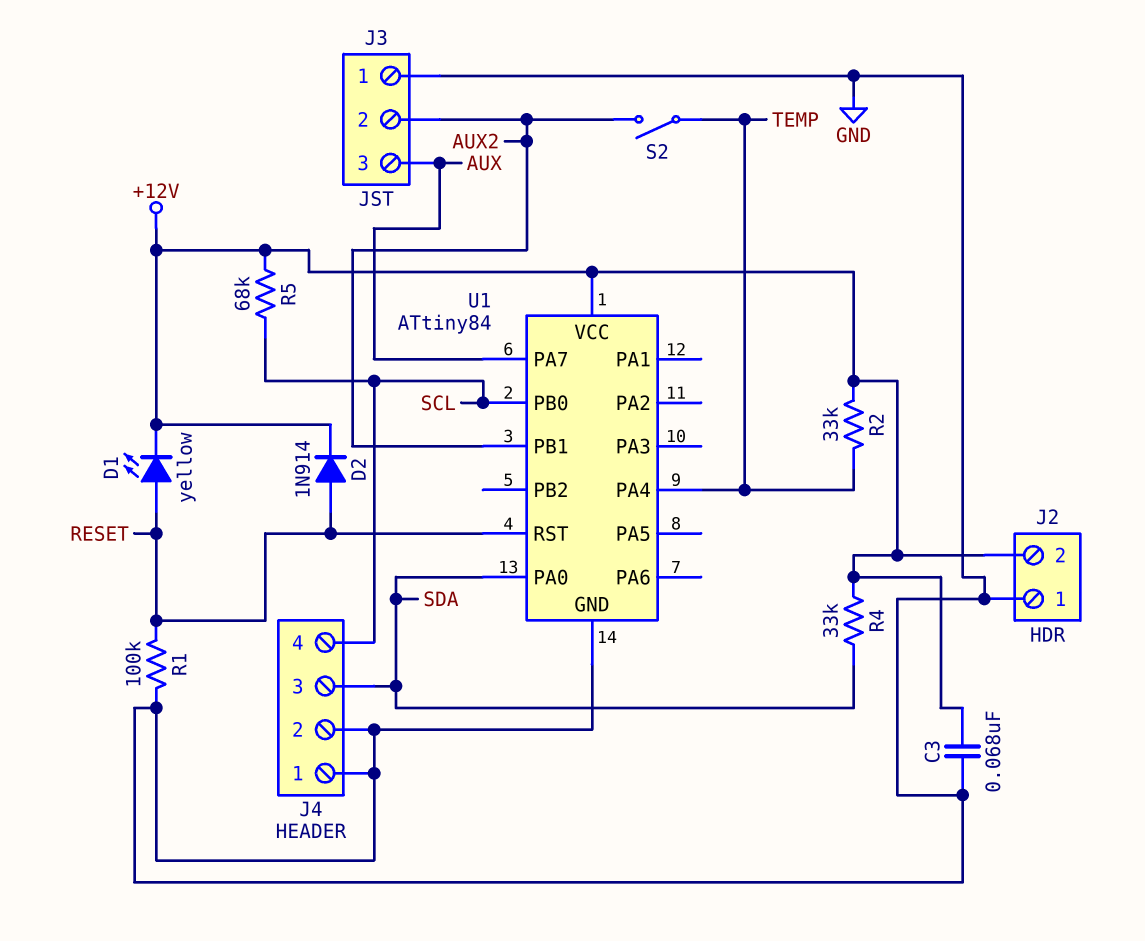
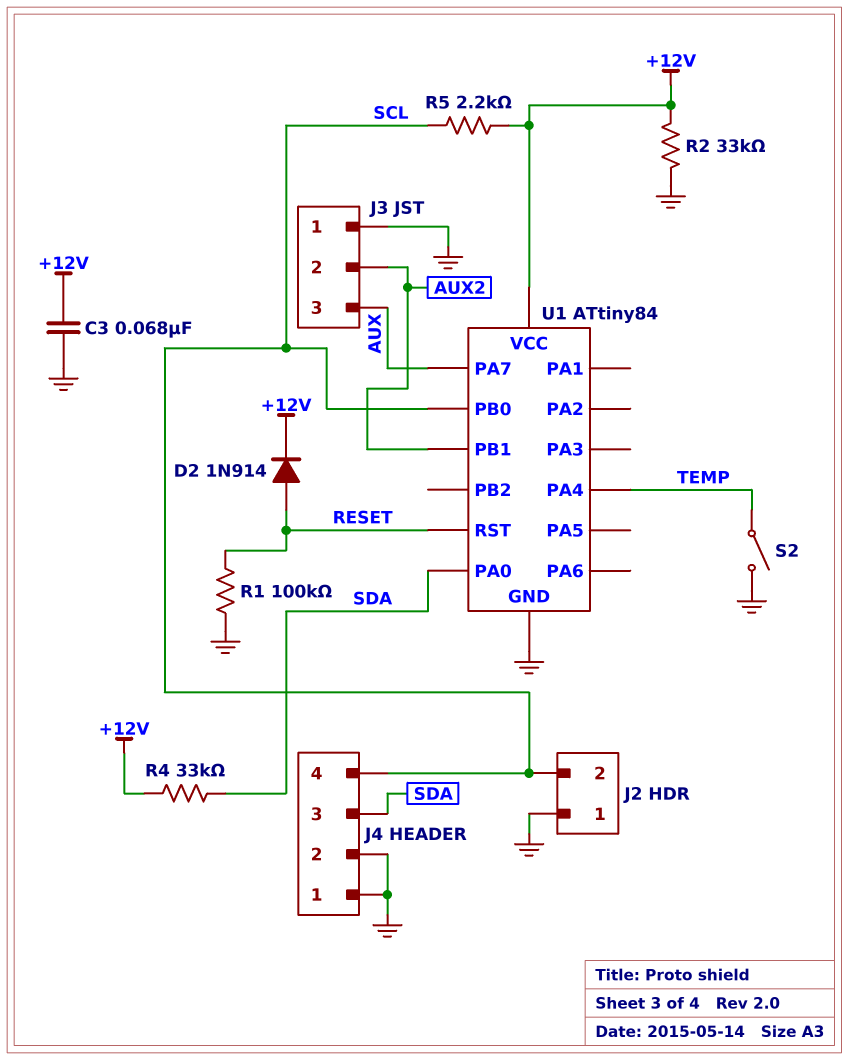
D1: LED yellow (A RESET, K +12V) -> none
J2 pin 2: +12V -> SCL
R2: 33k (+12V, TEMP) -> 33k (+12V, GND)
R5: 68k (+12V, SCL) -> 2.2k (+12V, SCL)
S2: switch (AUX2, TEMP) -> switch (GND, TEMP)

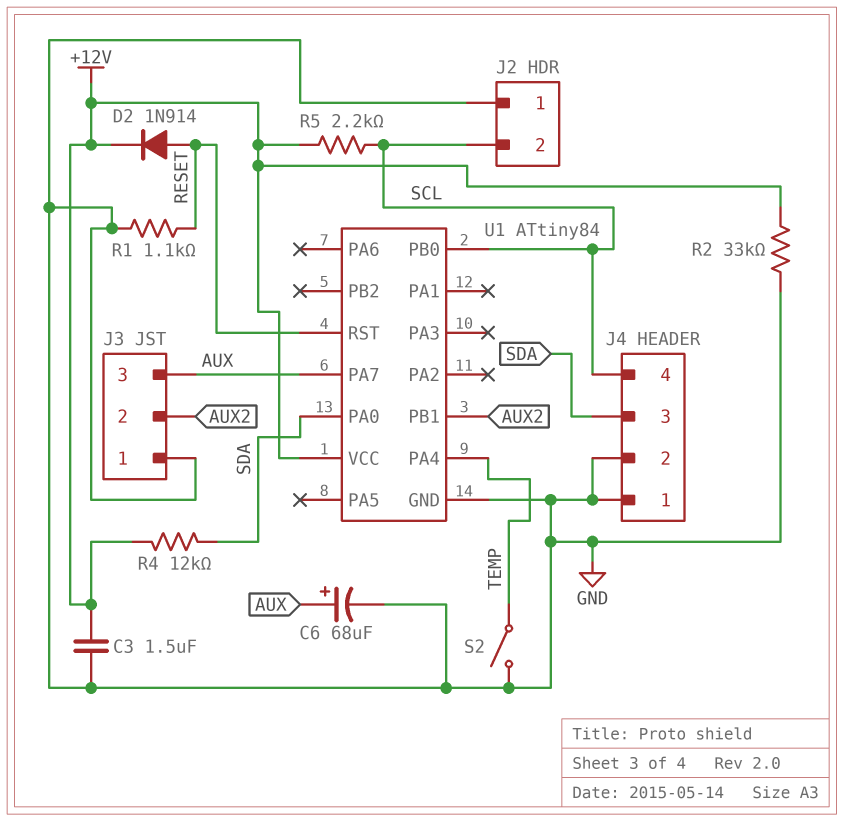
C3: 68nF (+12V, GND) -> 1.5uF (+12V, GND)
C6: none -> 68uF (plus AUX, minus GND)
R1: 100k (GND, RESET) -> 1.1k (GND, RESET)
R4: 33k (+12V, SDA) -> 12k (+12V, SDA)

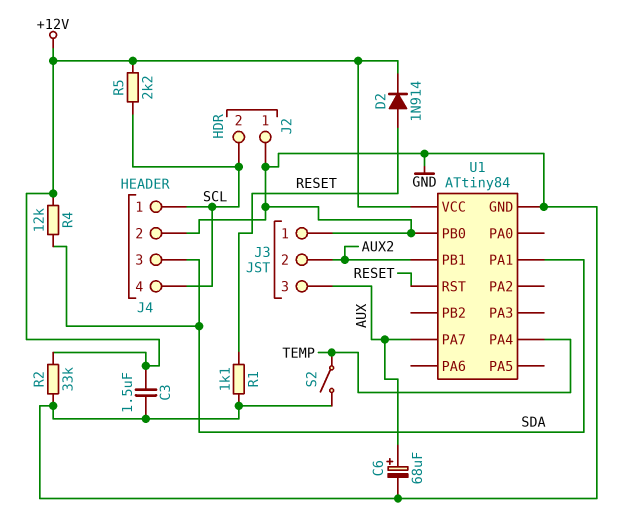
J4 pin 1: GND -> SCL
U1 pin PA0: SDA -> none
U1 pin PA1: none -> SDA
U1 pin PB0: SCL -> GND

